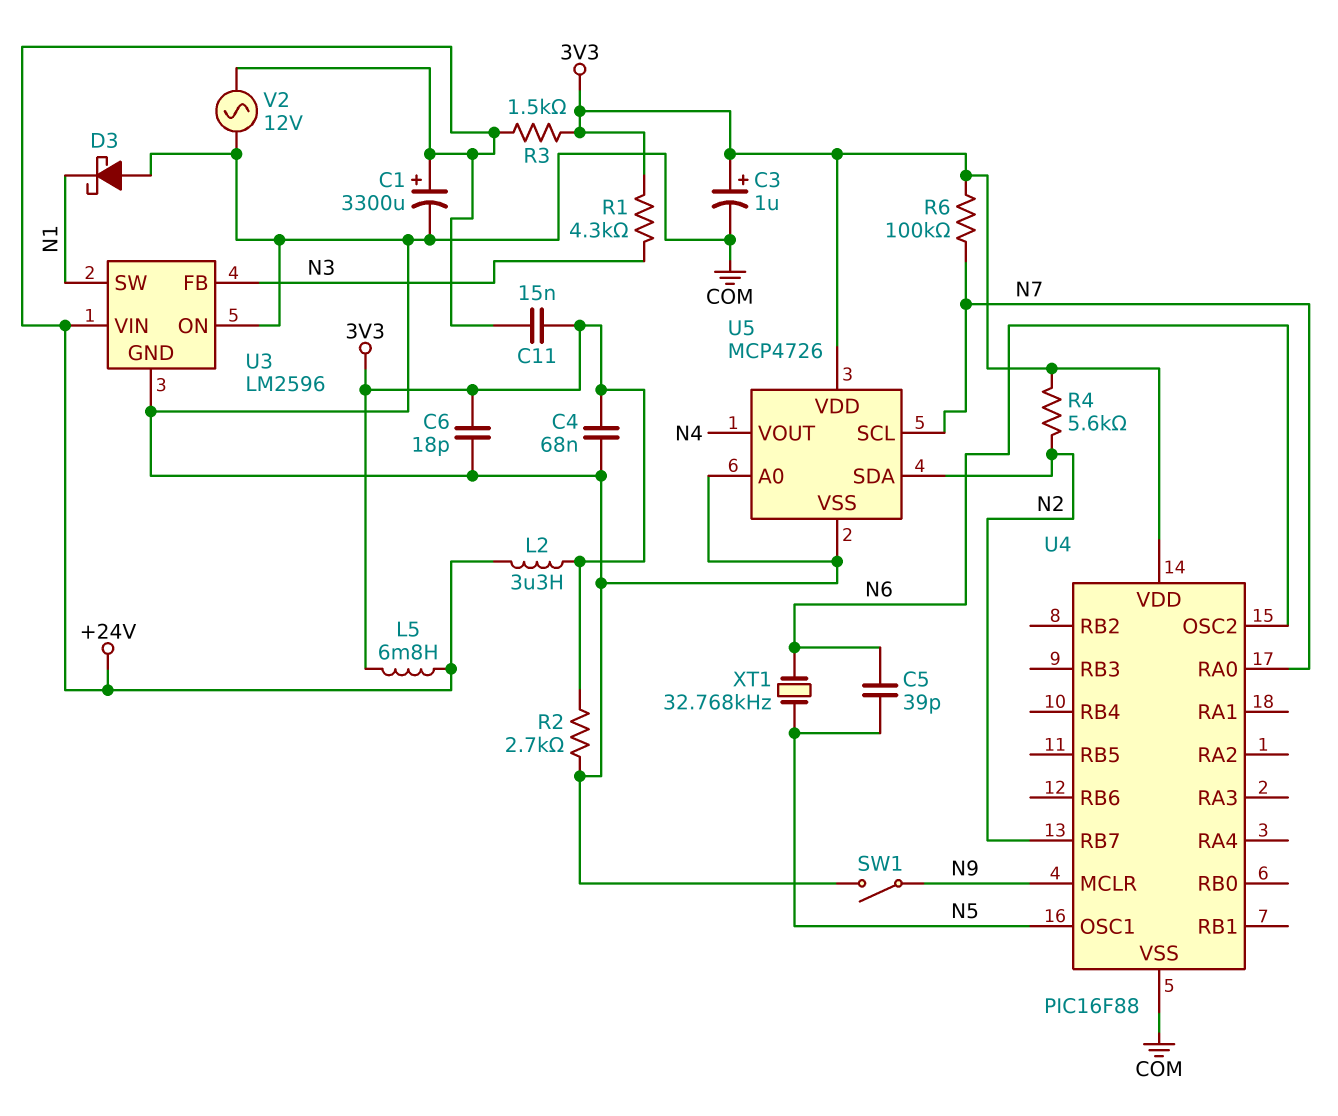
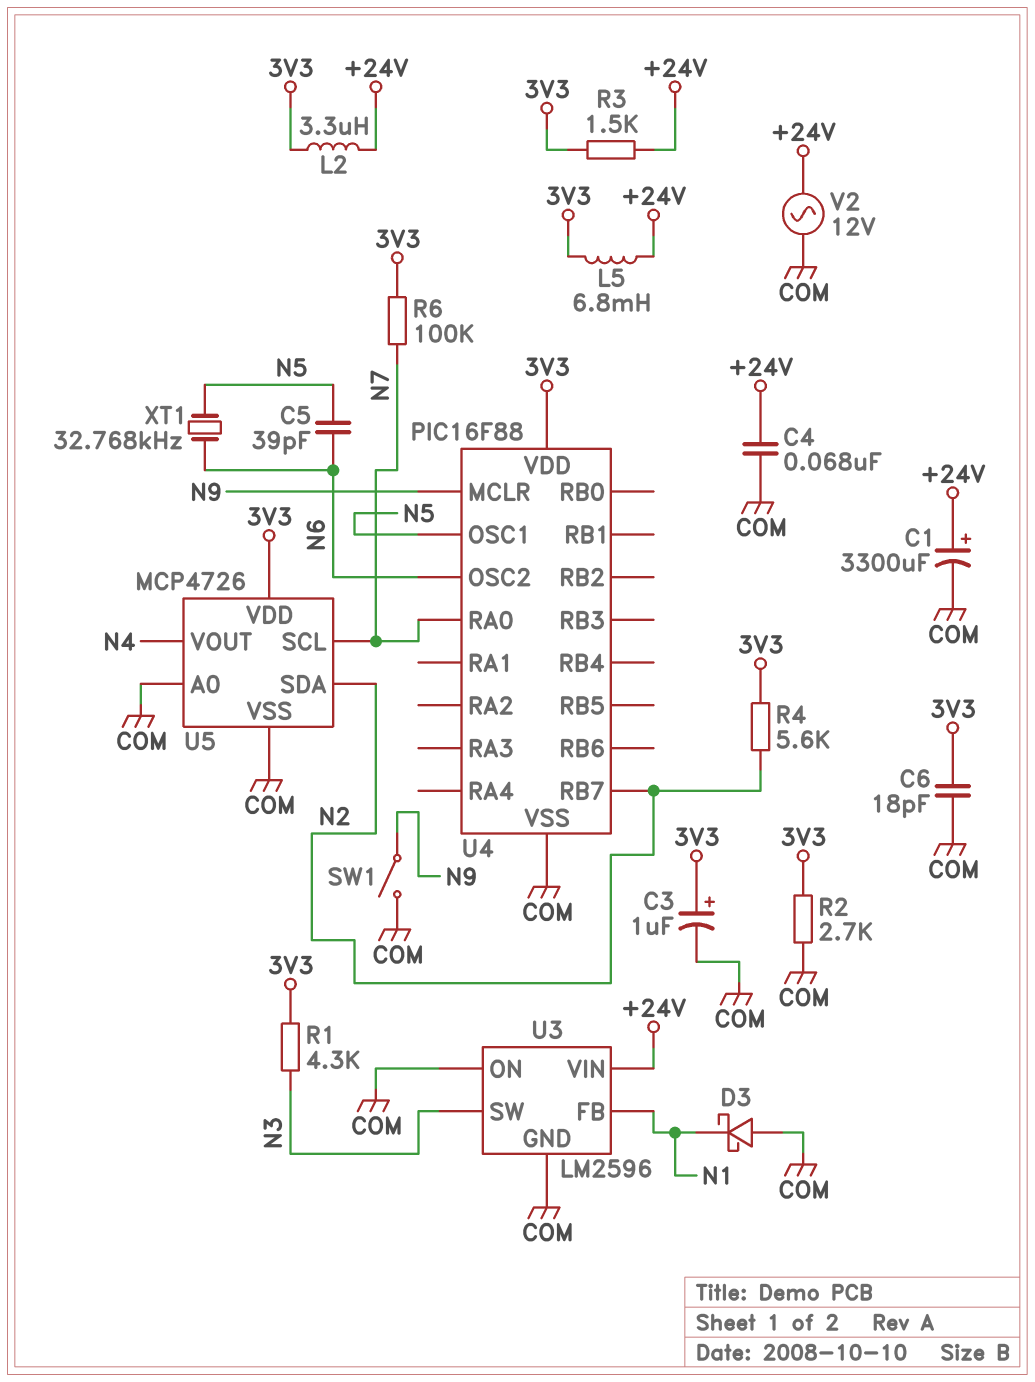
C4: 68nF (3V3, COM) -> 68nF (+24V, COM)
C11: 15nF (+24V, 3V3) -> none
U3 pin FB: N3 -> N1
U3 pin SW: N1 -> N3

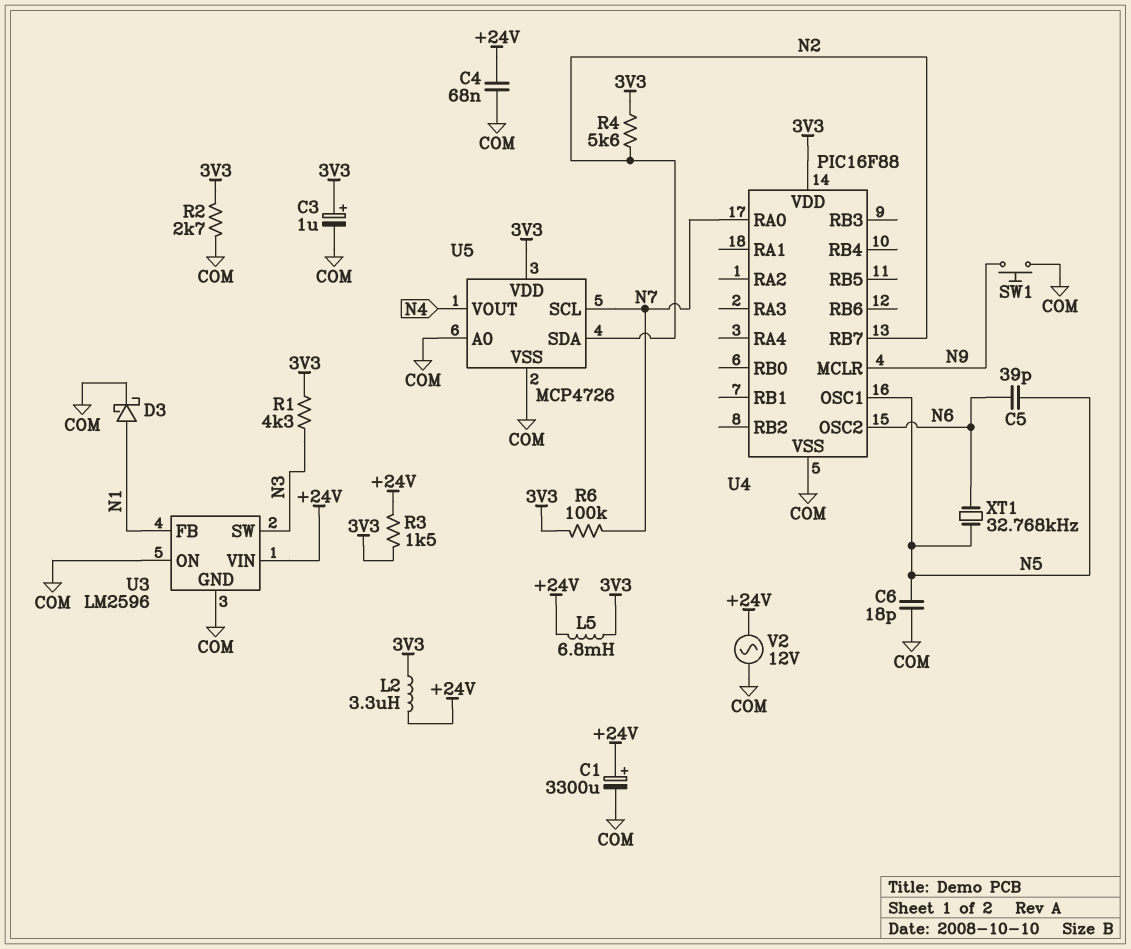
C6: 18pF (3V3, COM) -> 18pF (COM, N5)
D3: schottky (A COM, K N1) -> schottky (A N1, K COM)
SW1: switch (COM, N9) -> button (COM, N9)

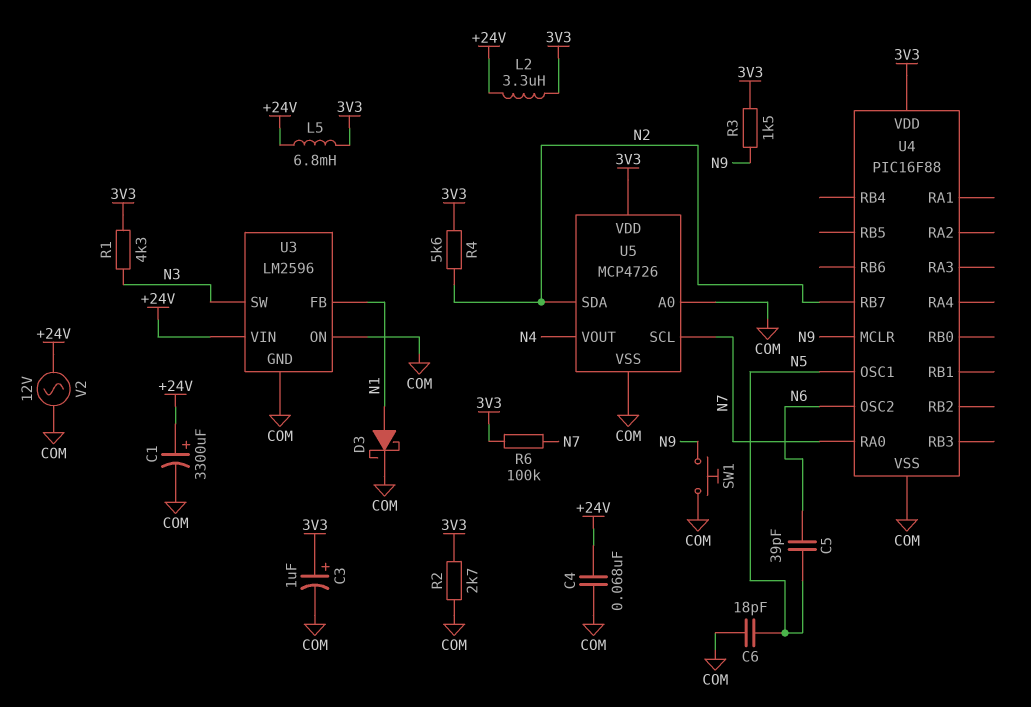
R3: 1.5k (+24V, 3V3) -> 1.5k (3V3, N9)
XT1: 32.768kHz (N5, N6) -> none

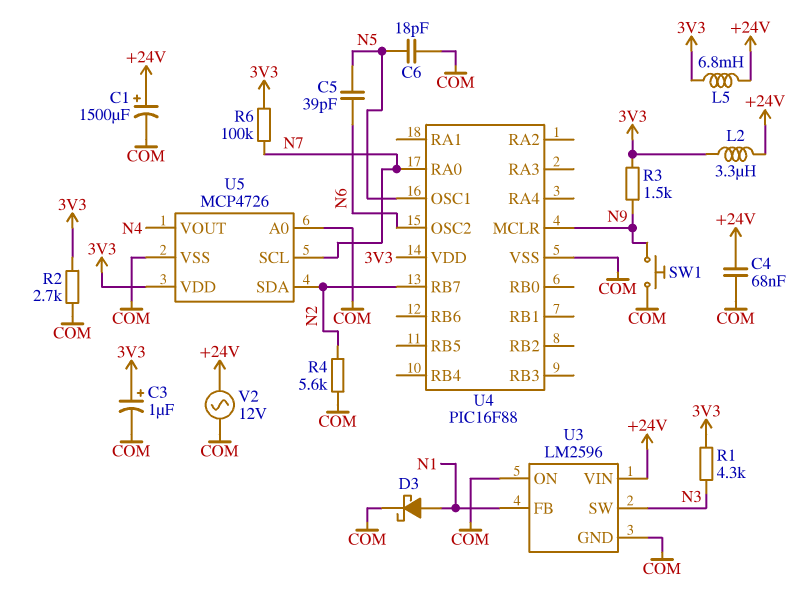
C1: 3300uF (plus +24V, minus COM) -> 1500uF (plus +24V, minus COM)
R4: 5.6k (3V3, N2) -> 5.6k (COM, N2)

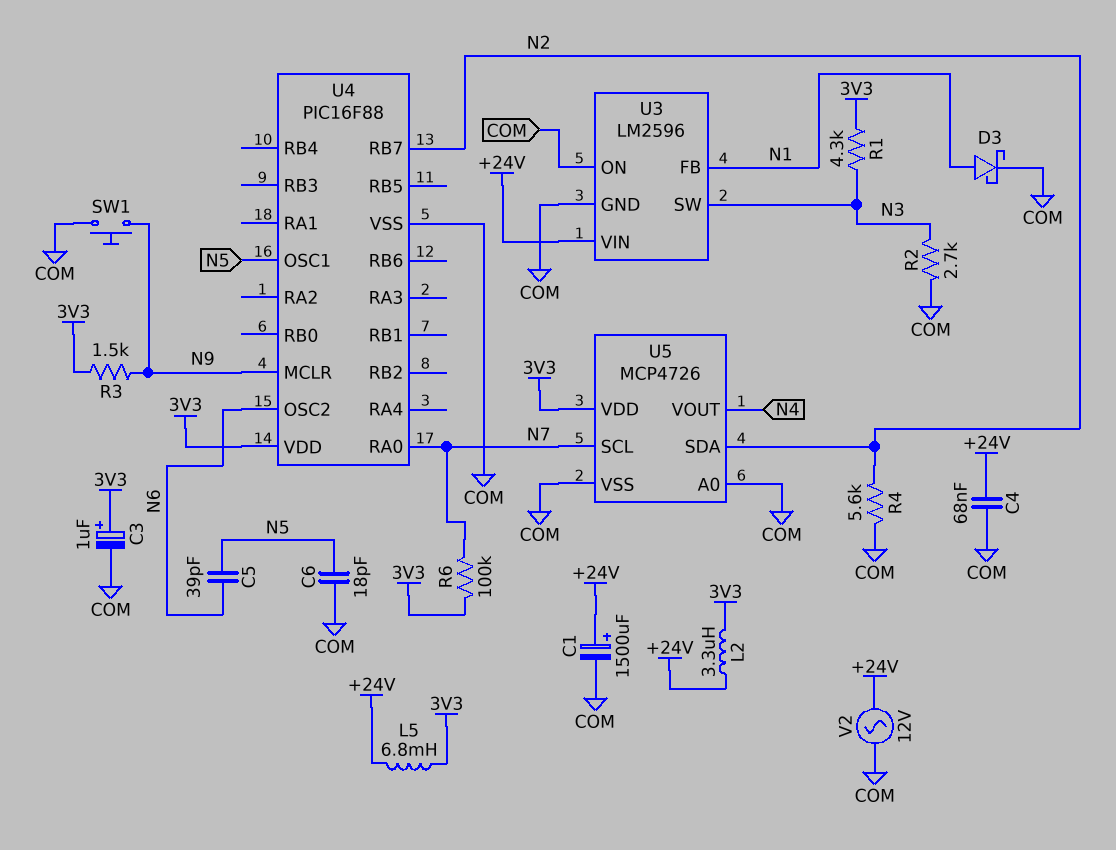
R2: 2.7k (3V3, COM) -> 2.7k (COM, N3)

